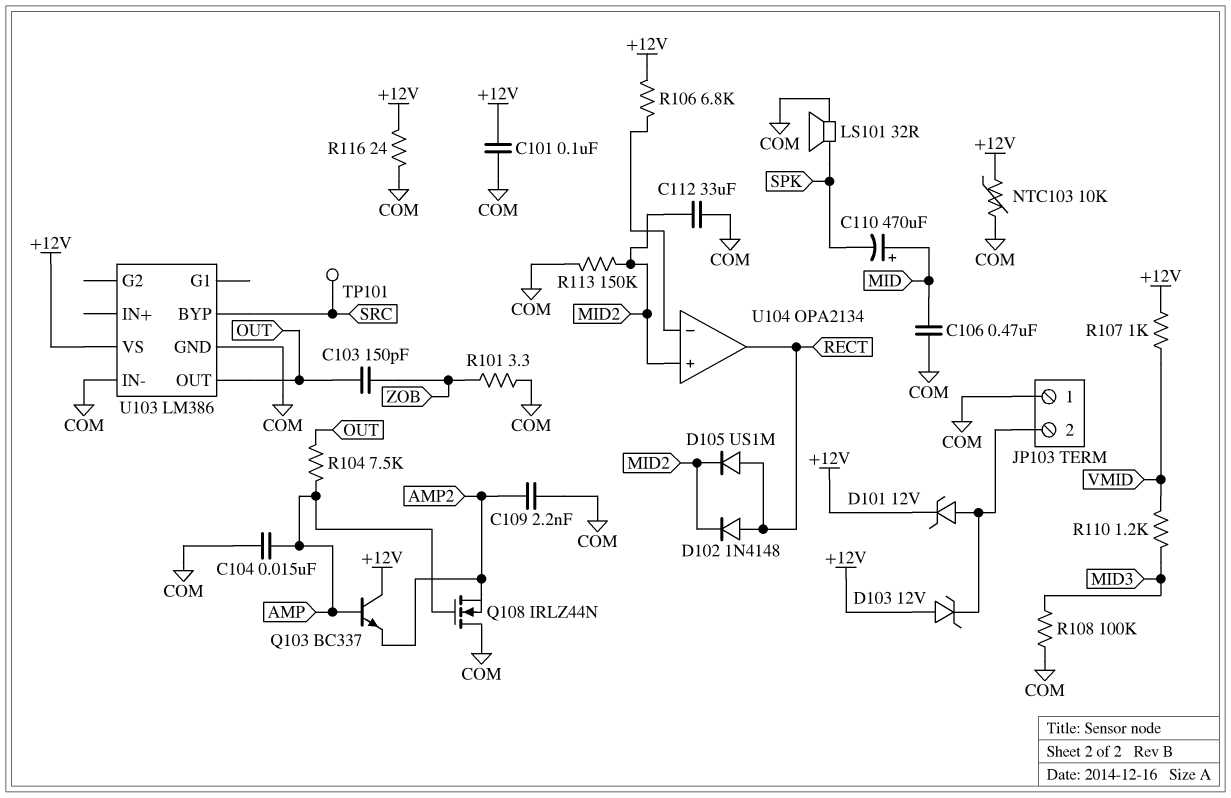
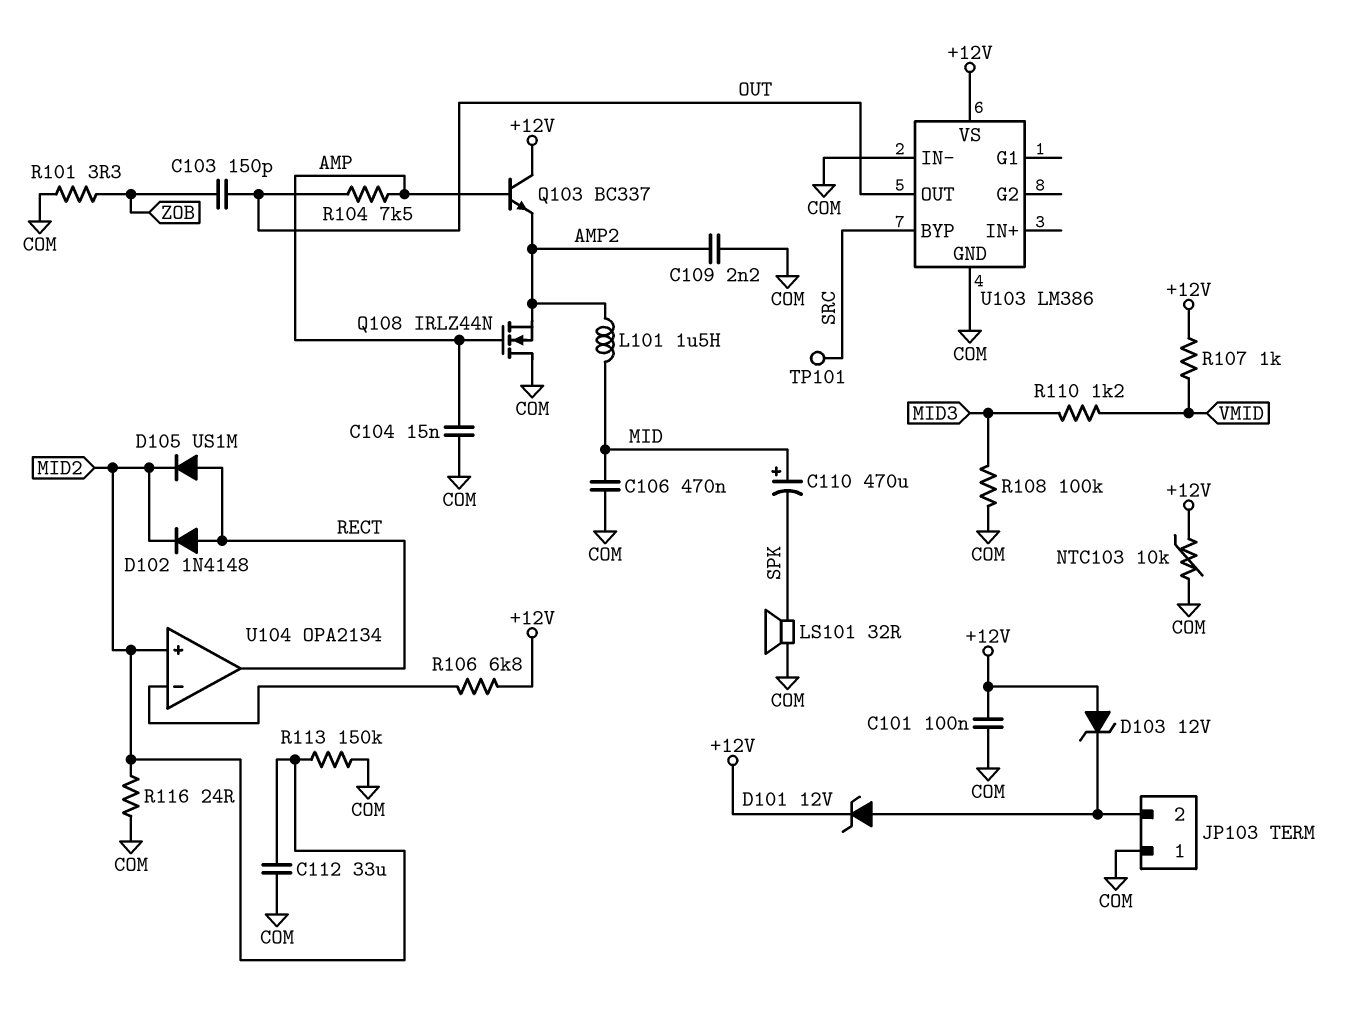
L101: none -> 1.5uH (AMP2, MID)
R116: 24 (+12V, COM) -> 24 (COM, MID2)

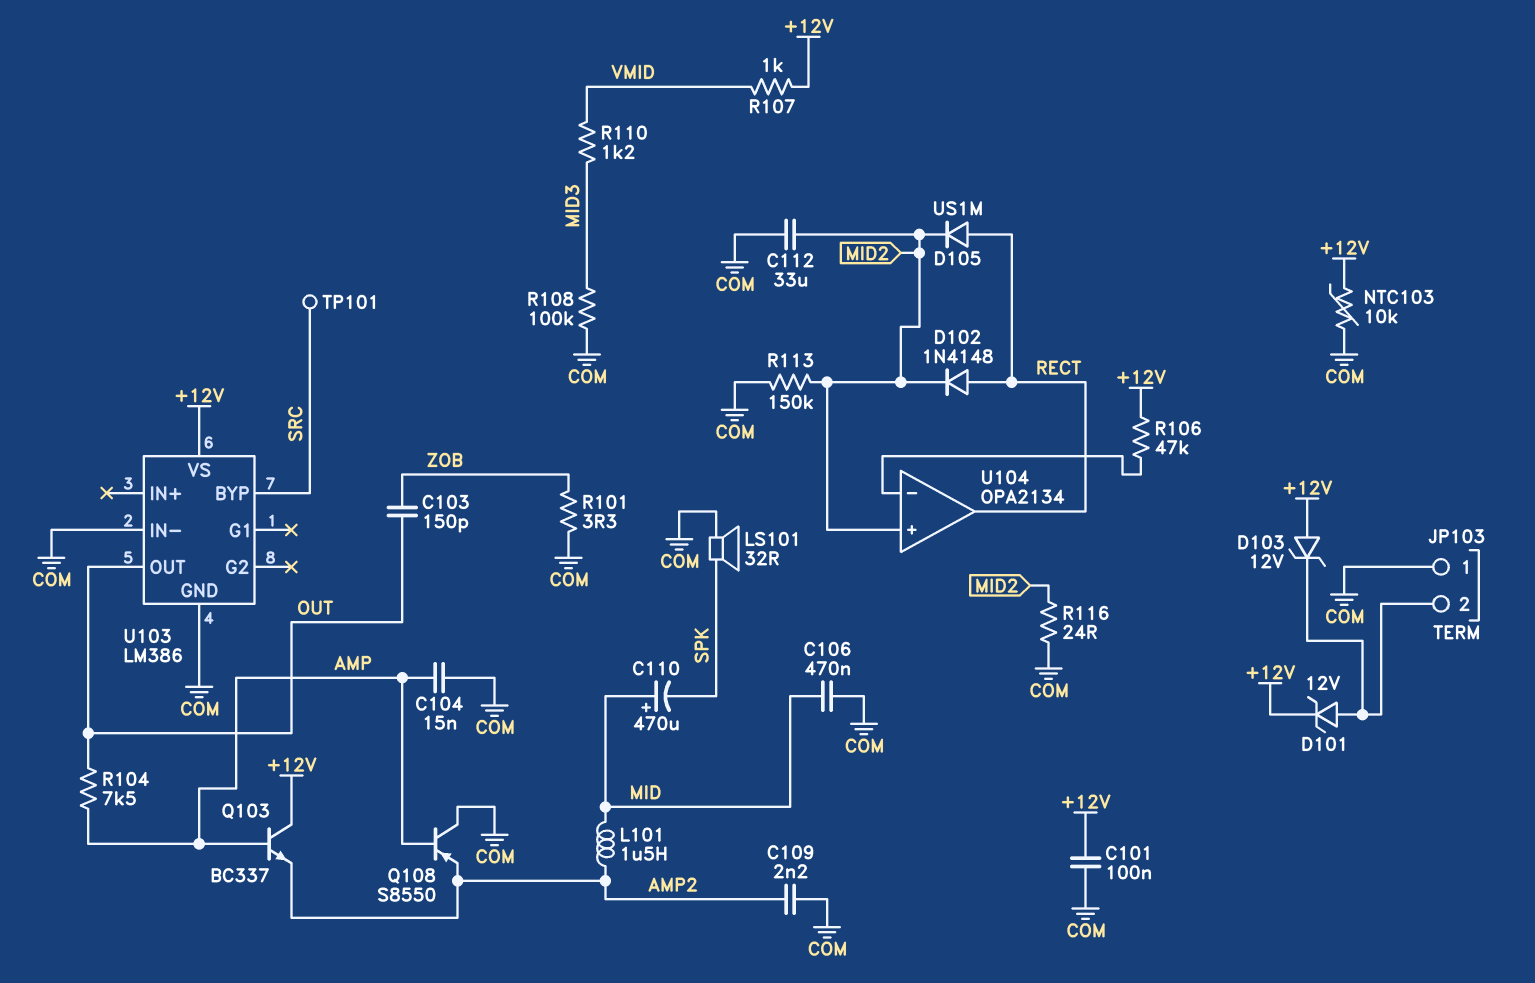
Q108: NMOS IRLZ44N (G AMP, D COM, S AMP2) -> PNP S8550 (B AMP, C COM, E AMP2)
R106: 6.8k (+12V, U104/in-) -> 47k (+12V, U104/in-)

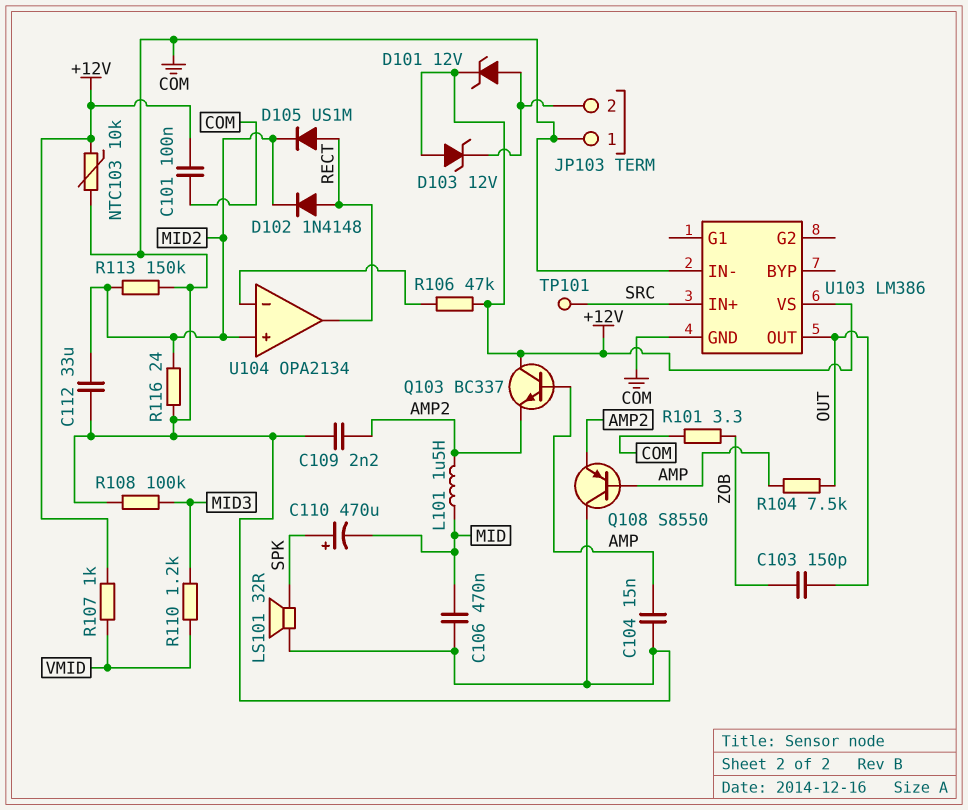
C110: 470uF (plus MID, minus SPK) -> 470uF (plus SPK, minus MID)
U103 pin BYP: SRC -> none
U103 pin IN+: none -> SRC

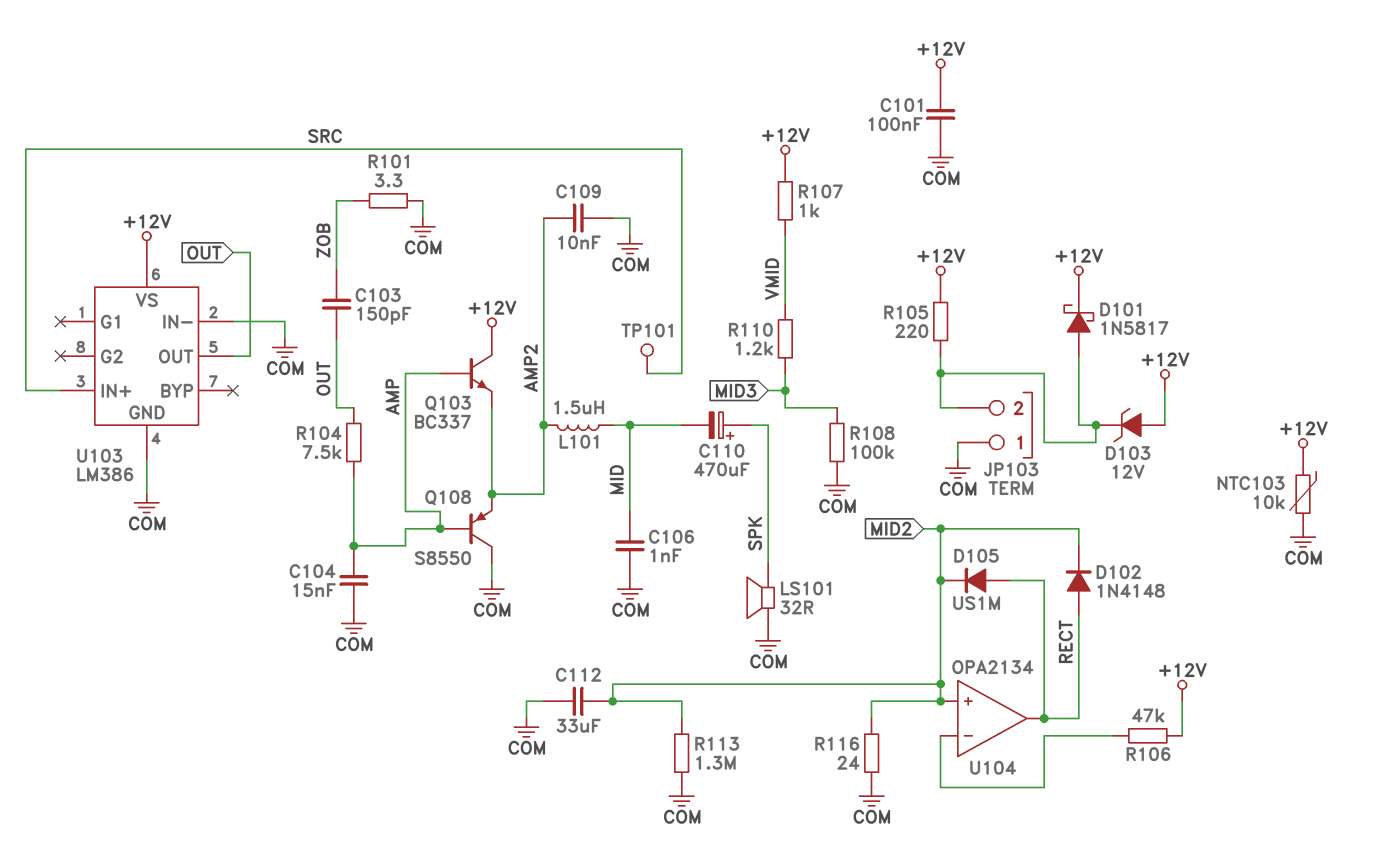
C106: 470nF (COM, MID) -> 1nF (COM, MID)
C109: 2.2nF (AMP2, COM) -> 10nF (AMP2, COM)
D101: zener 12V (A JP103/2, K +12V) -> schottky 1N5817 (A JP103/2, K +12V)
R105: none -> 220 (+12V, JP103/2)
R113: 150k (COM, MID2) -> 1.3M (COM, MID2)

